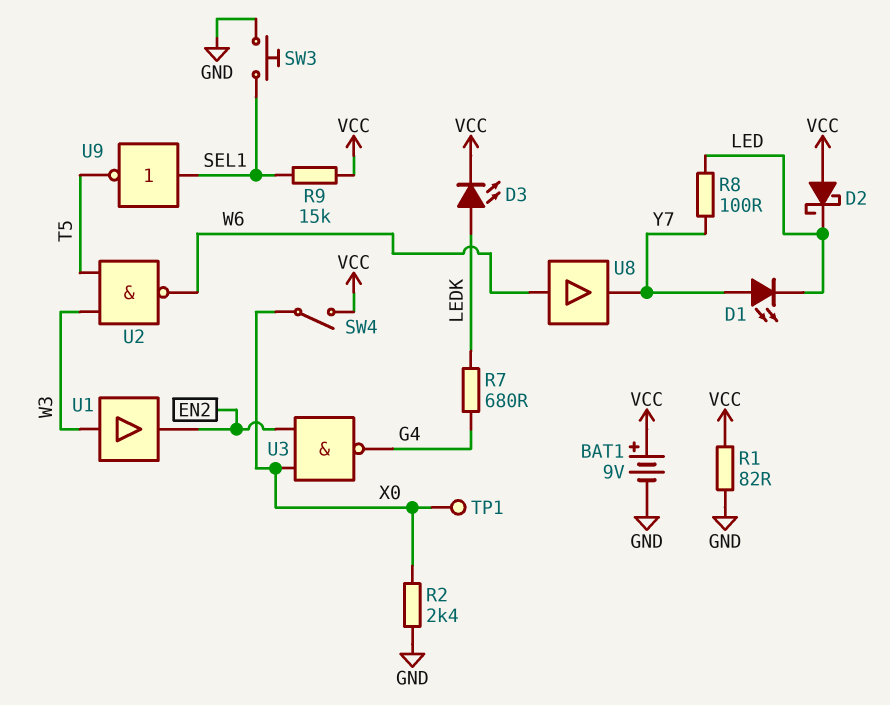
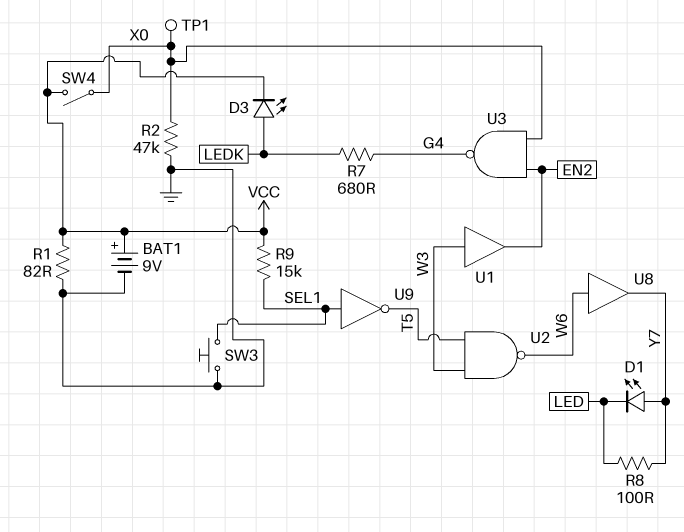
D2: schottky (A VCC, K LED) -> none
R2: 2.4k (GND, X0) -> 47k (GND, X0)

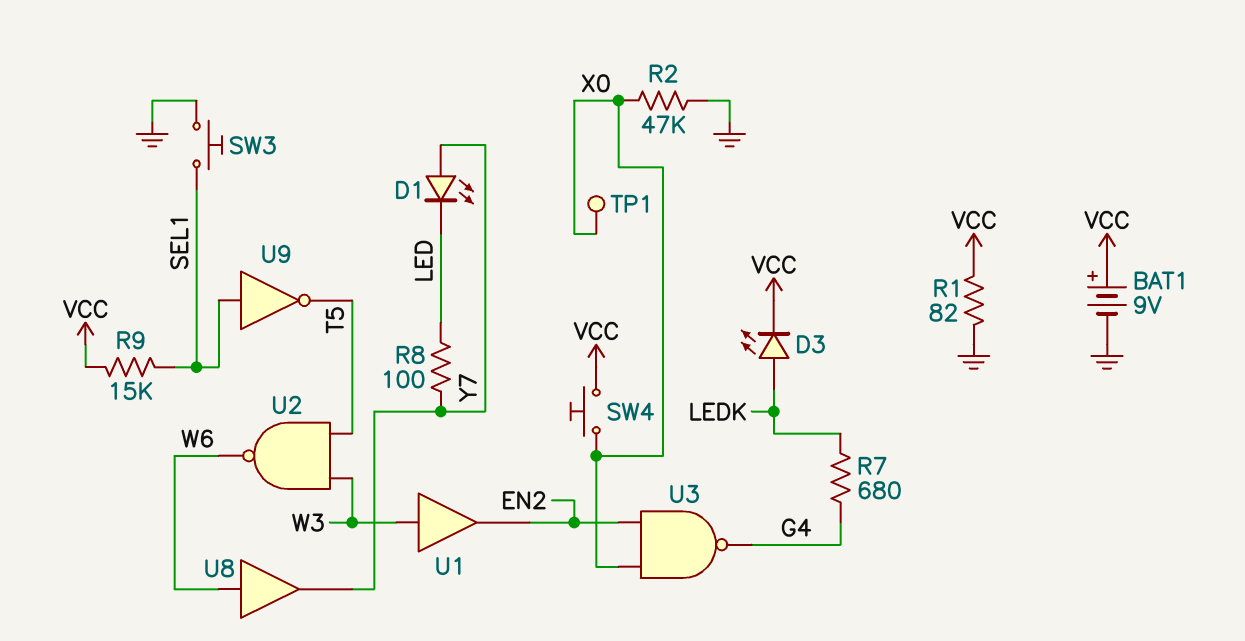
SW4: switch (VCC, X0) -> button (VCC, X0)

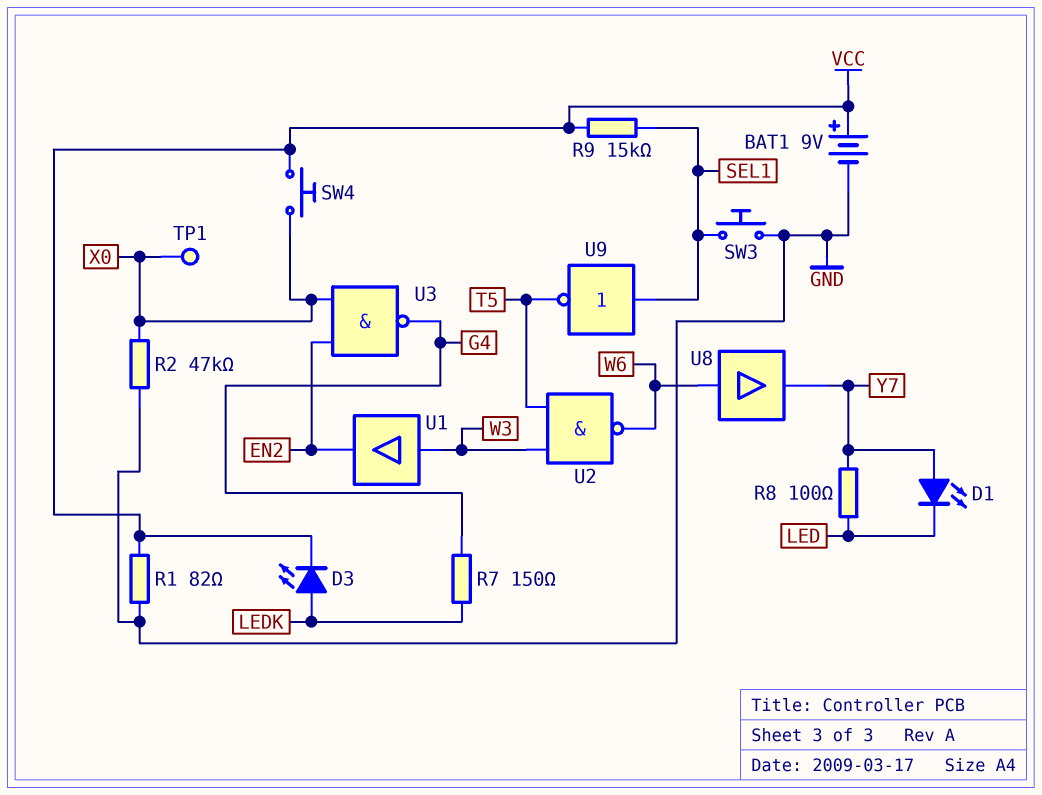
R7: 680 (G4, LEDK) -> 150 (G4, LEDK)

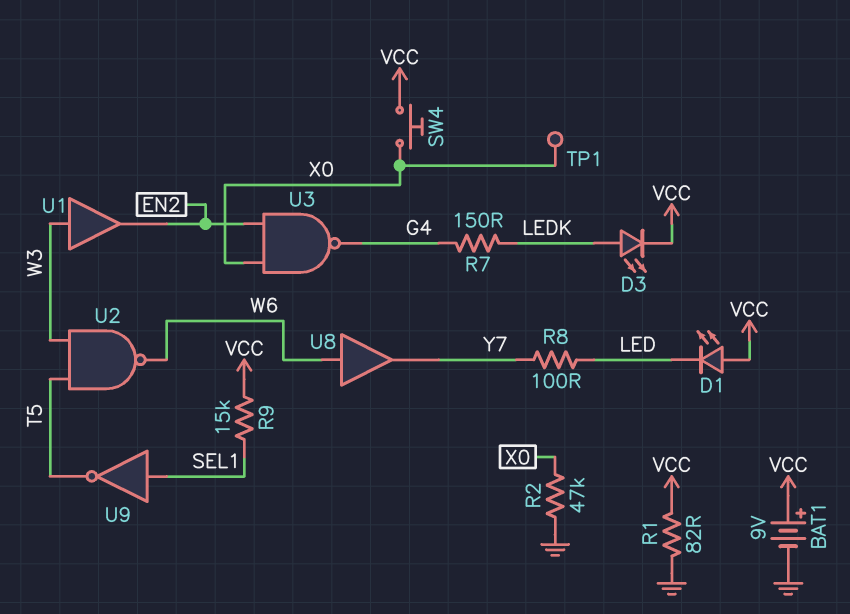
D1: LED (A Y7, K LED) -> LED (A VCC, K LED)
SW3: button (GND, SEL1) -> none

